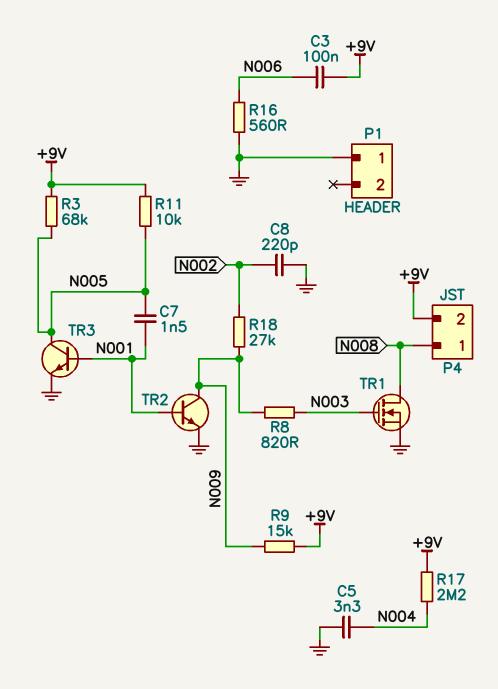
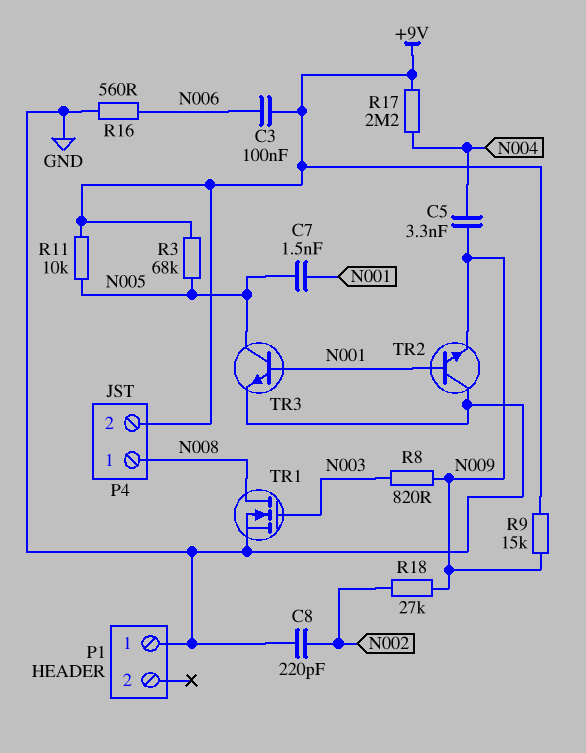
C5: 3.3nF (GND, N004) -> 3.3nF (N004, N009)
TR2: NPN (B N001, C N009, E GND) -> NPN (B N001, C GND, E N009)

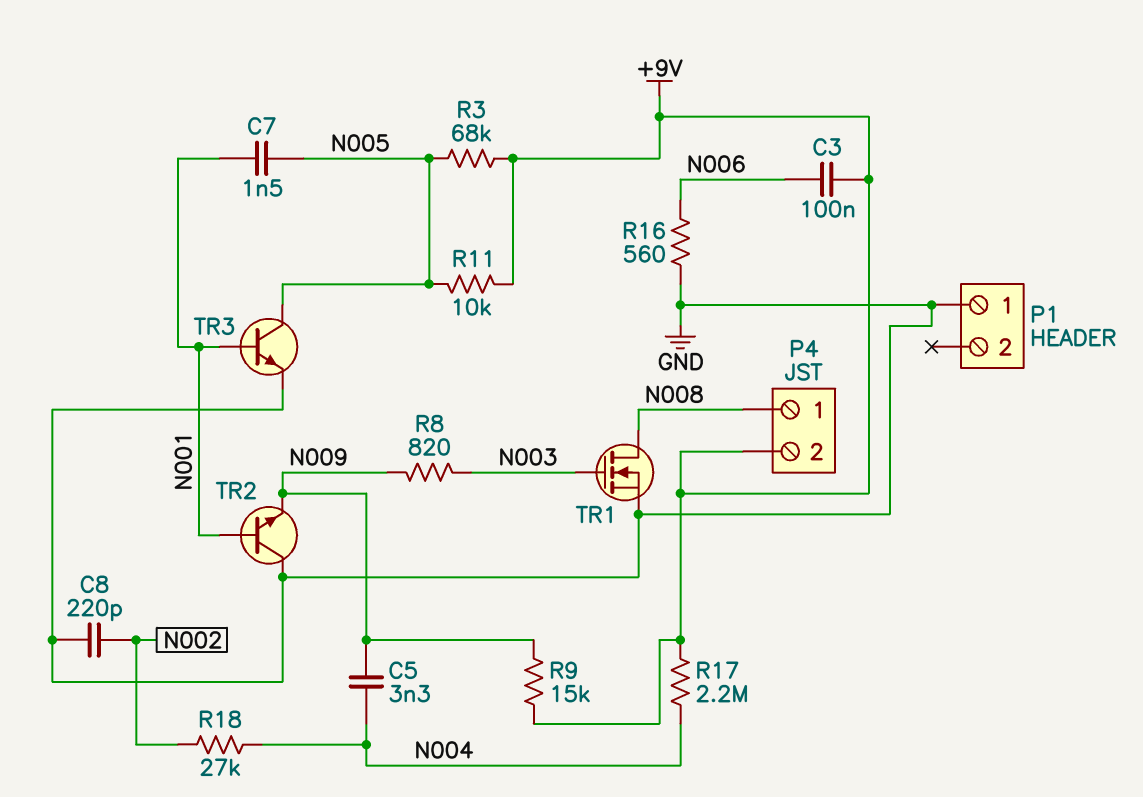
R18: 27k (N002, N009) -> 27k (N002, N004)

